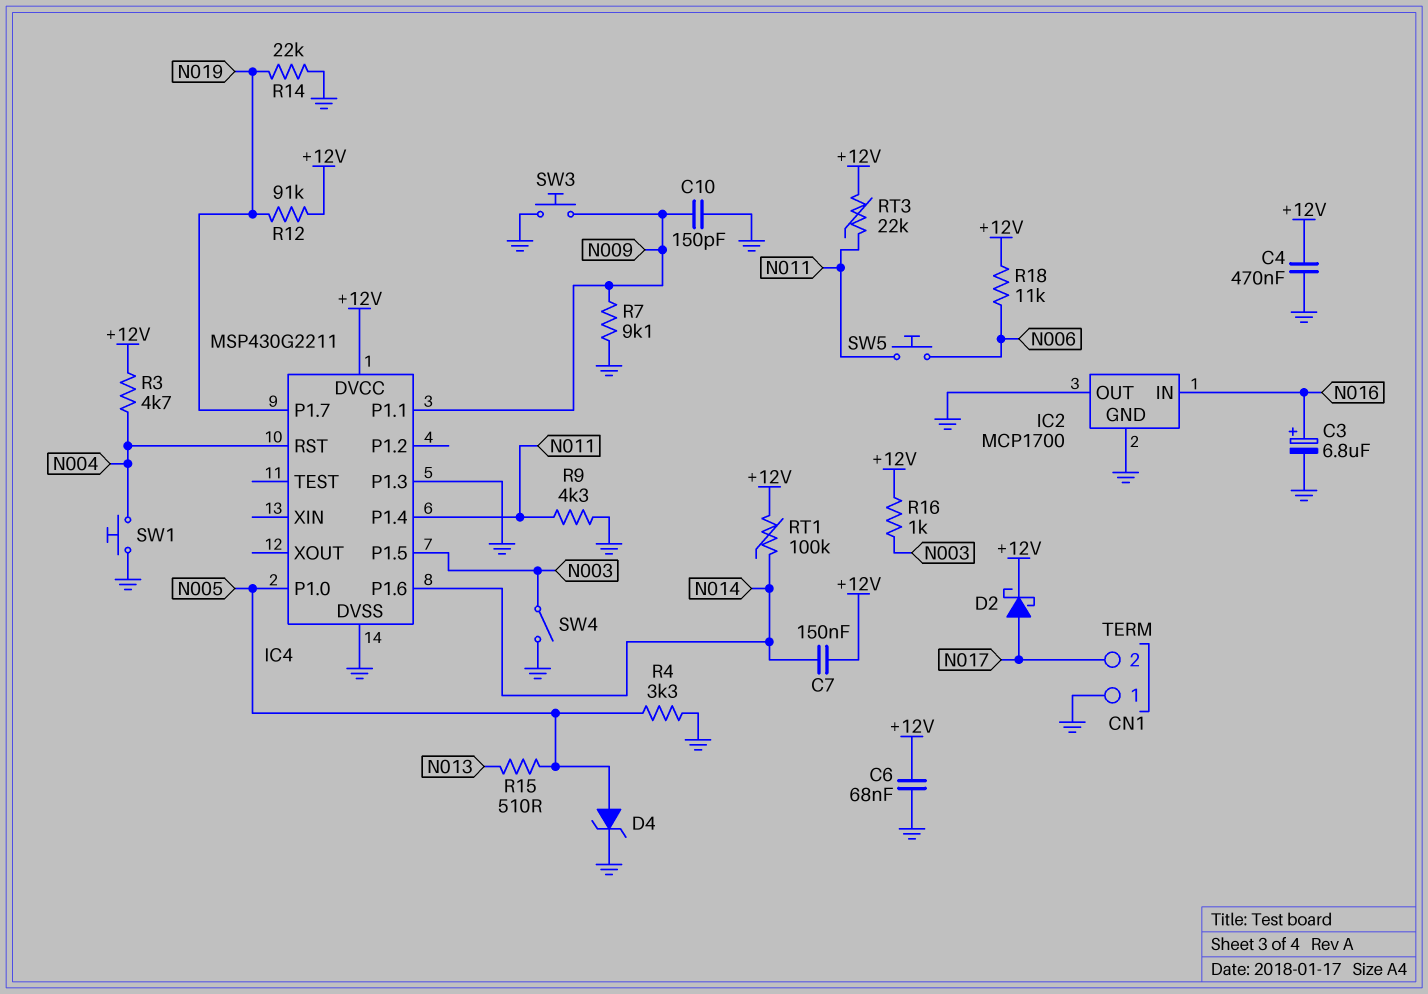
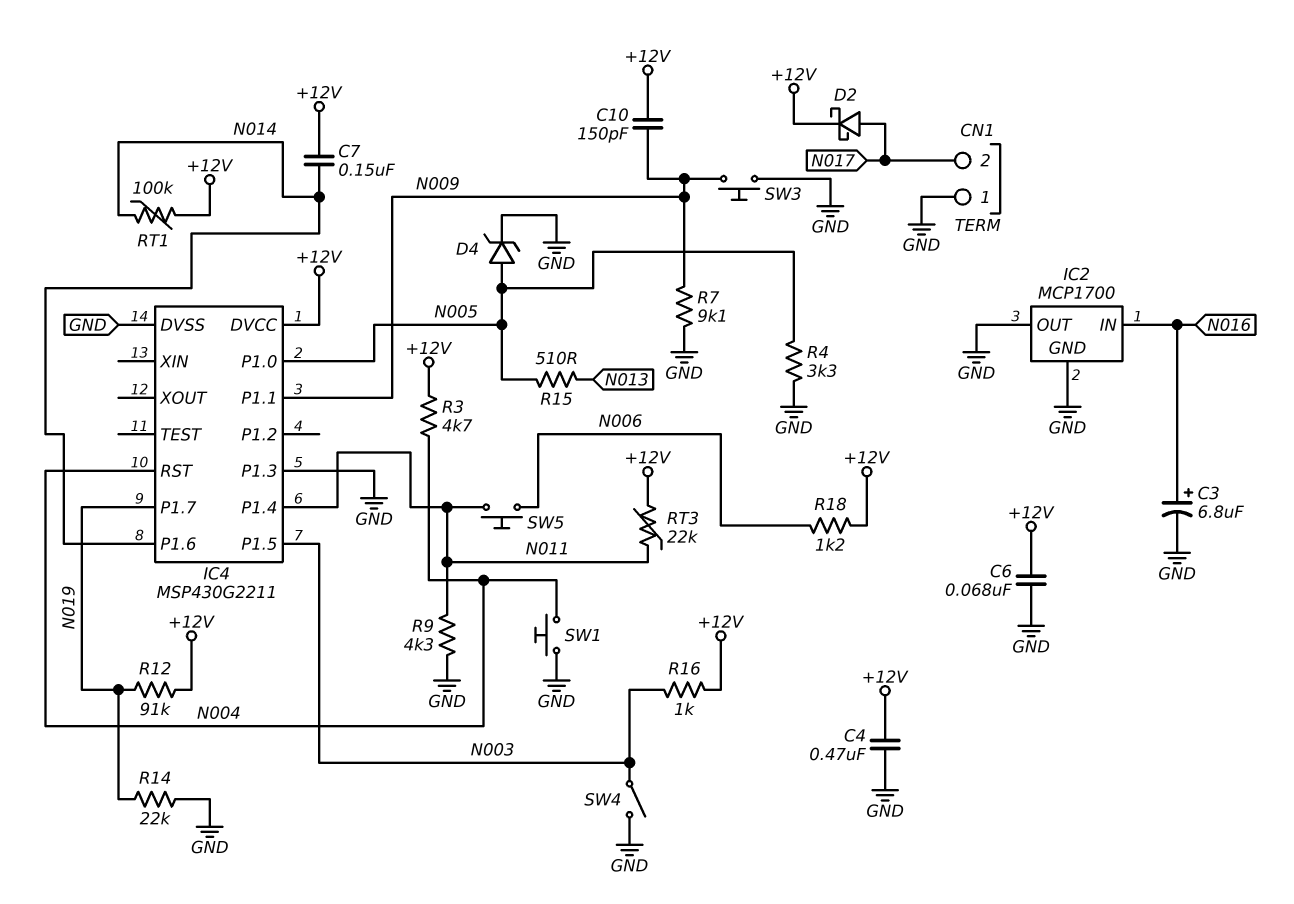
C10: 150pF (GND, N009) -> 150pF (+12V, N009)
R18: 11k (+12V, N006) -> 1.2k (+12V, N006)

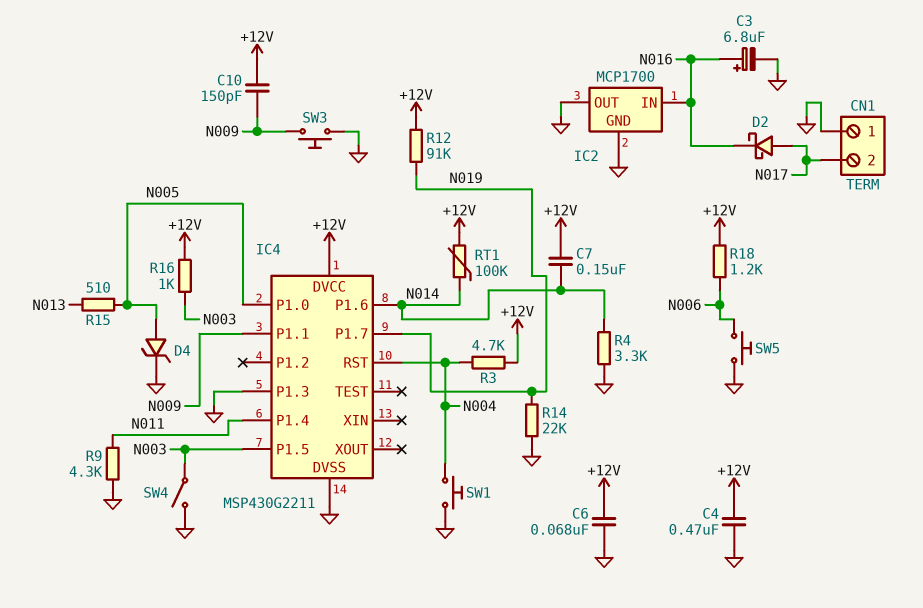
D2: schottky (A N017, K +12V) -> schottky (A N017, K N016)
R4: 3.3k (GND, N005) -> 3.3k (GND, N014)
R7: 9.1k (GND, N009) -> none
RT3: 22k (+12V, N011) -> none
SW5: button (N006, N011) -> button (GND, N006)

